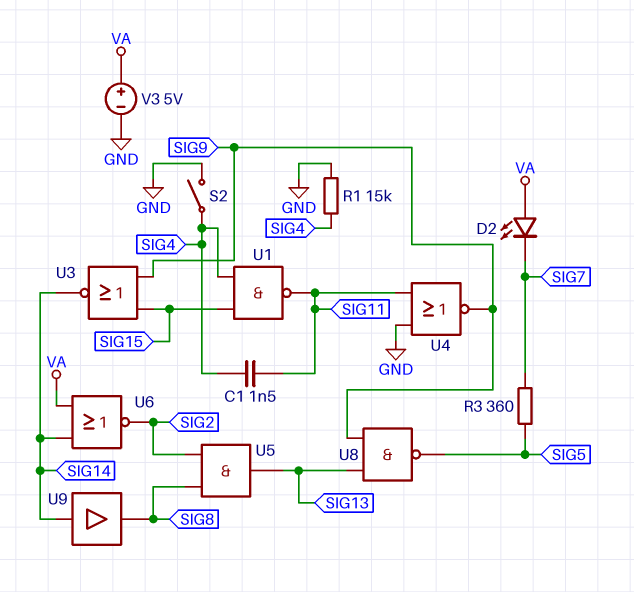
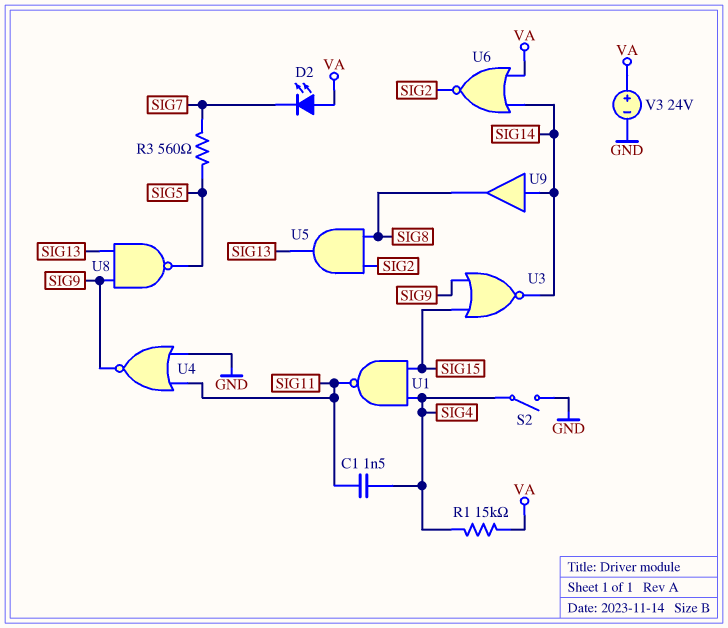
R1: 15k (GND, SIG4) -> 15k (SIG4, VA)
R3: 360 (SIG5, SIG7) -> 560 (SIG5, SIG7)
V3: 5V (plus VA, minus GND) -> 24V (plus VA, minus GND)

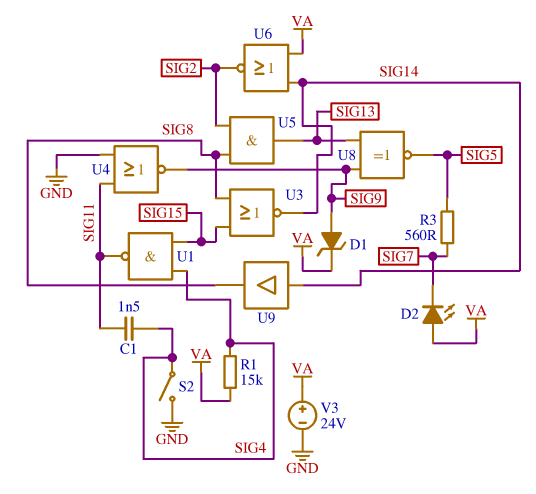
D1: none -> zener (A SIG9, K VA)
U3: NOR (in SIG9, in SIG15, out SIG14) -> NOR (in SIG8, in SIG15, out SIG14)
U8: NAND (in SIG9, in SIG13, out SIG5) -> XNOR (in SIG9, in SIG13, out SIG5)

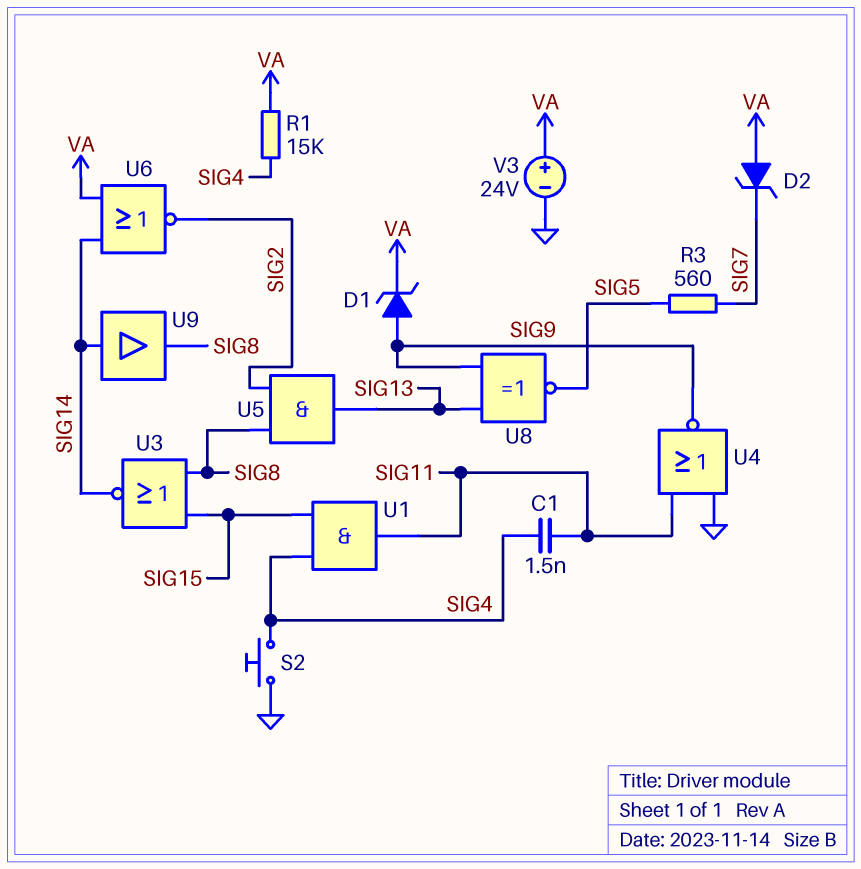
D2: LED (A VA, K SIG7) -> zener (A VA, K SIG7)
S2: switch (GND, SIG4) -> button (GND, SIG4)
U1: NAND (in SIG4, in SIG15, out SIG11) -> AND (in SIG4, in SIG15, out SIG11)

